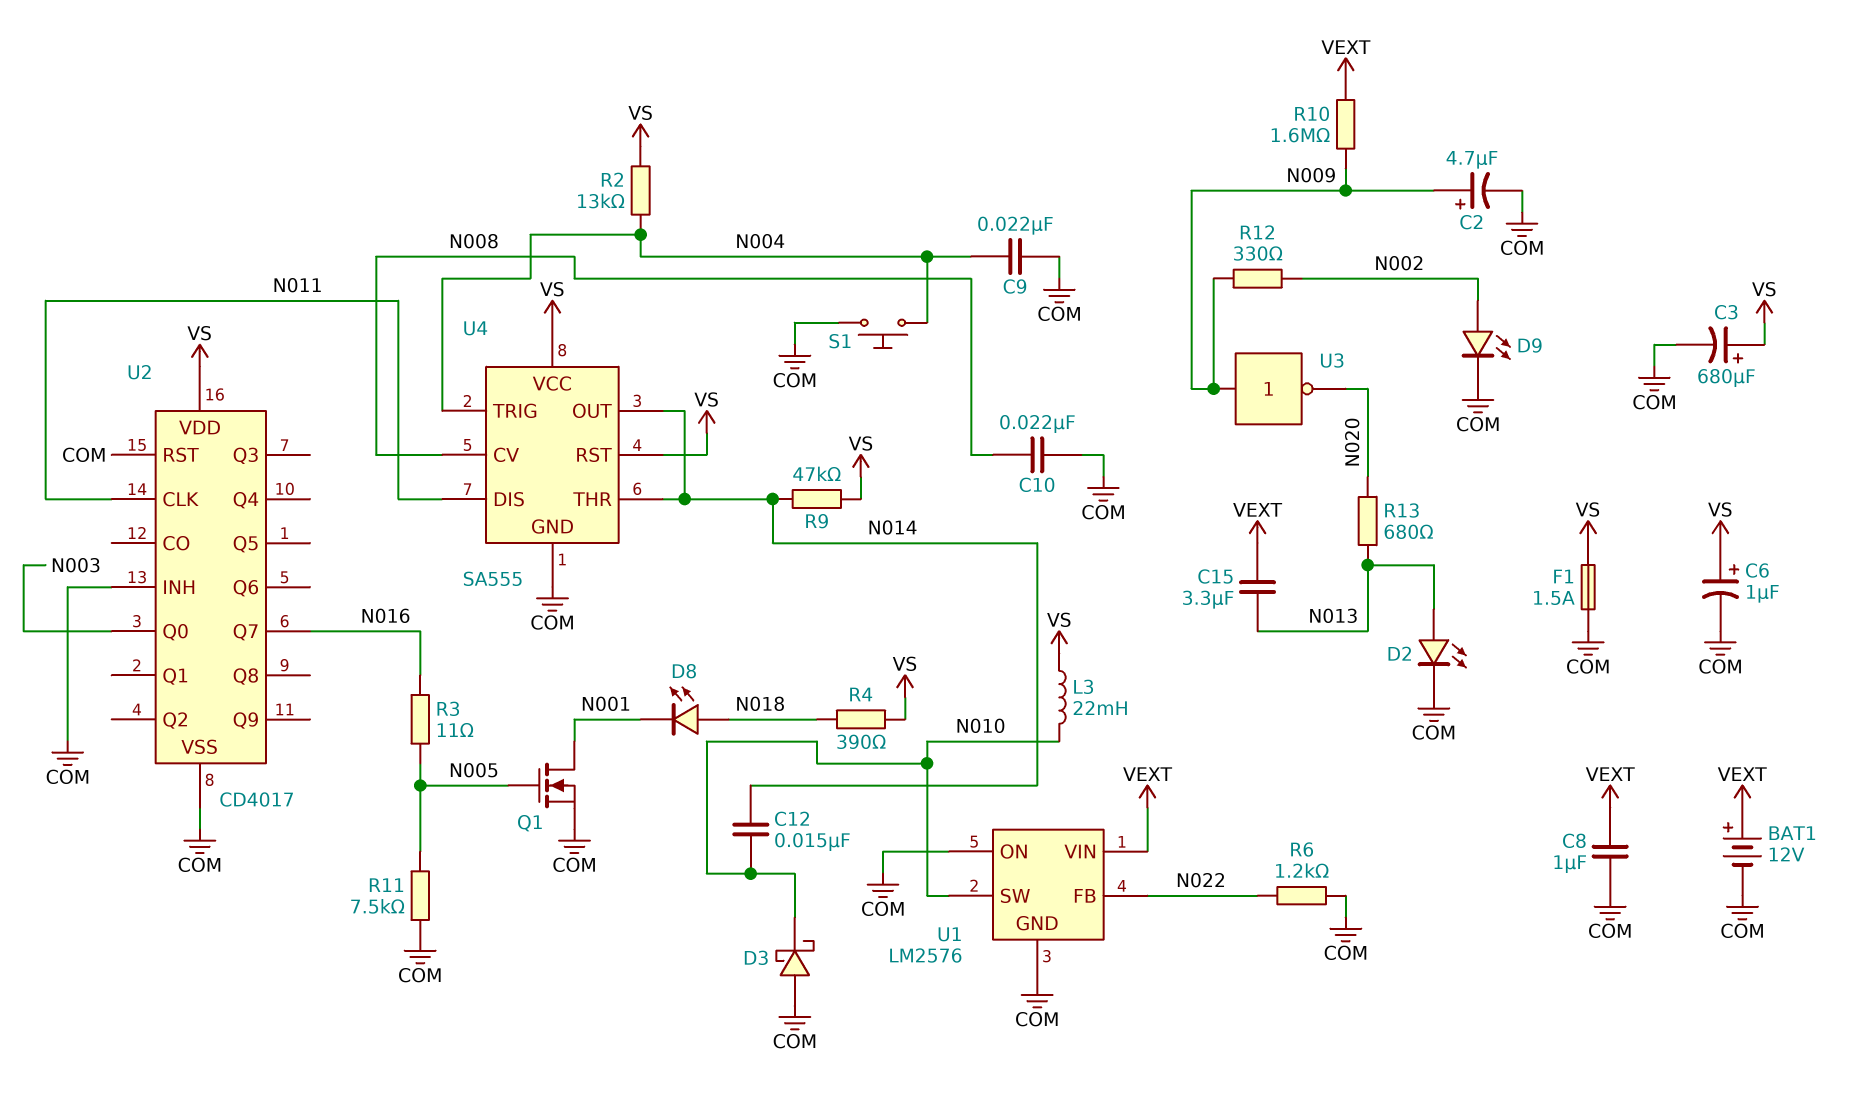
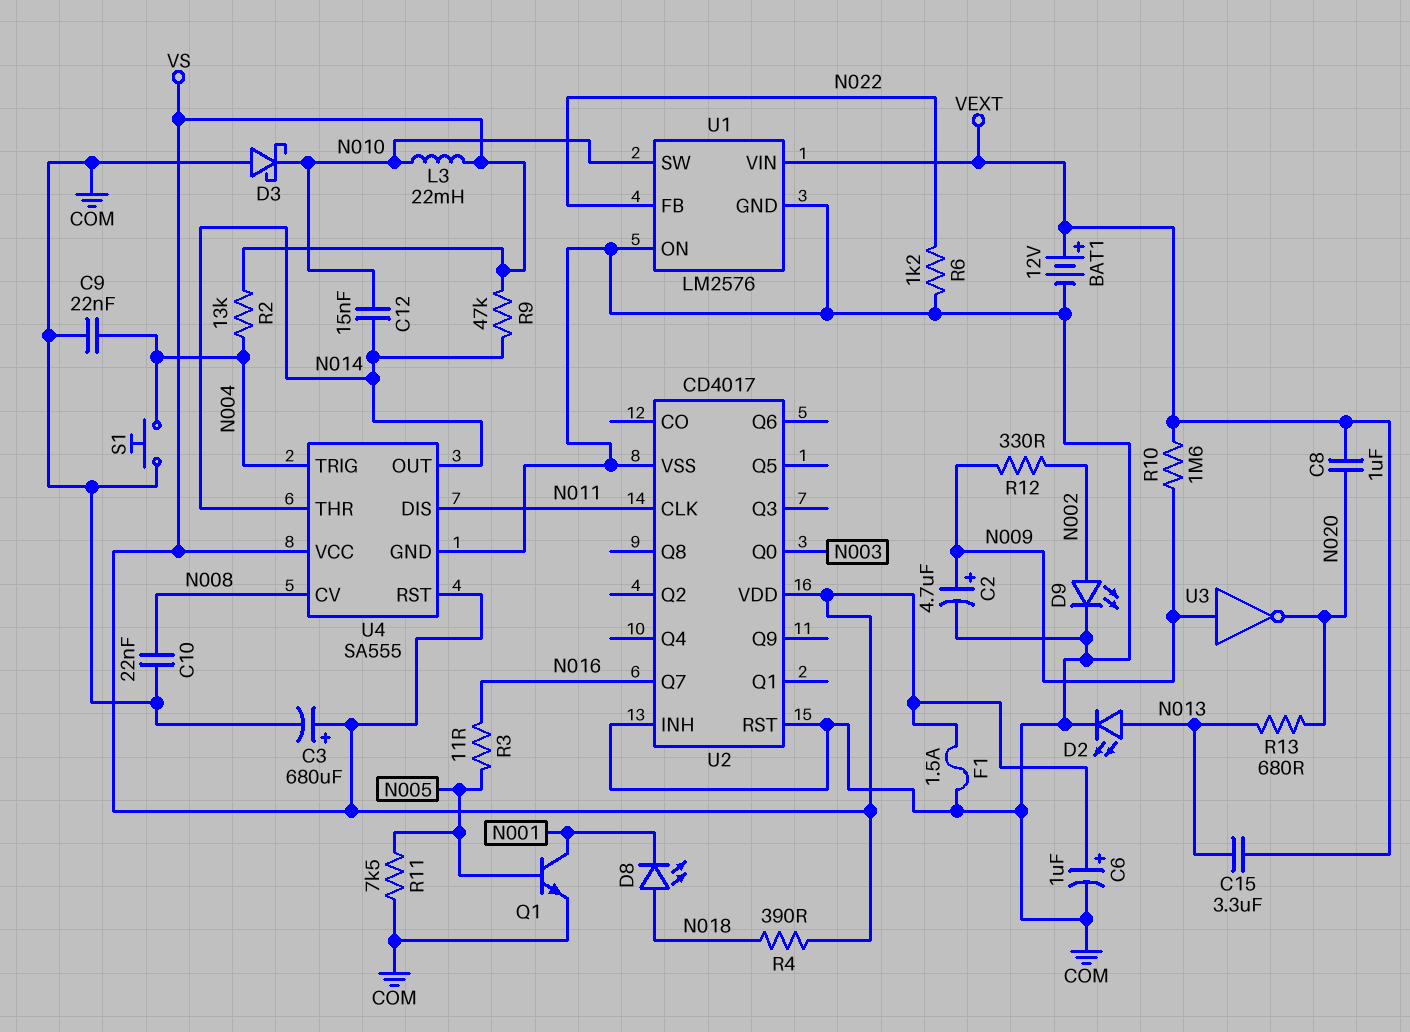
C8: 1uF (COM, VEXT) -> 1uF (N020, VEXT)
Q1: NMOS (G N005, D N001, S COM) -> NPN (B N005, C N001, E COM)

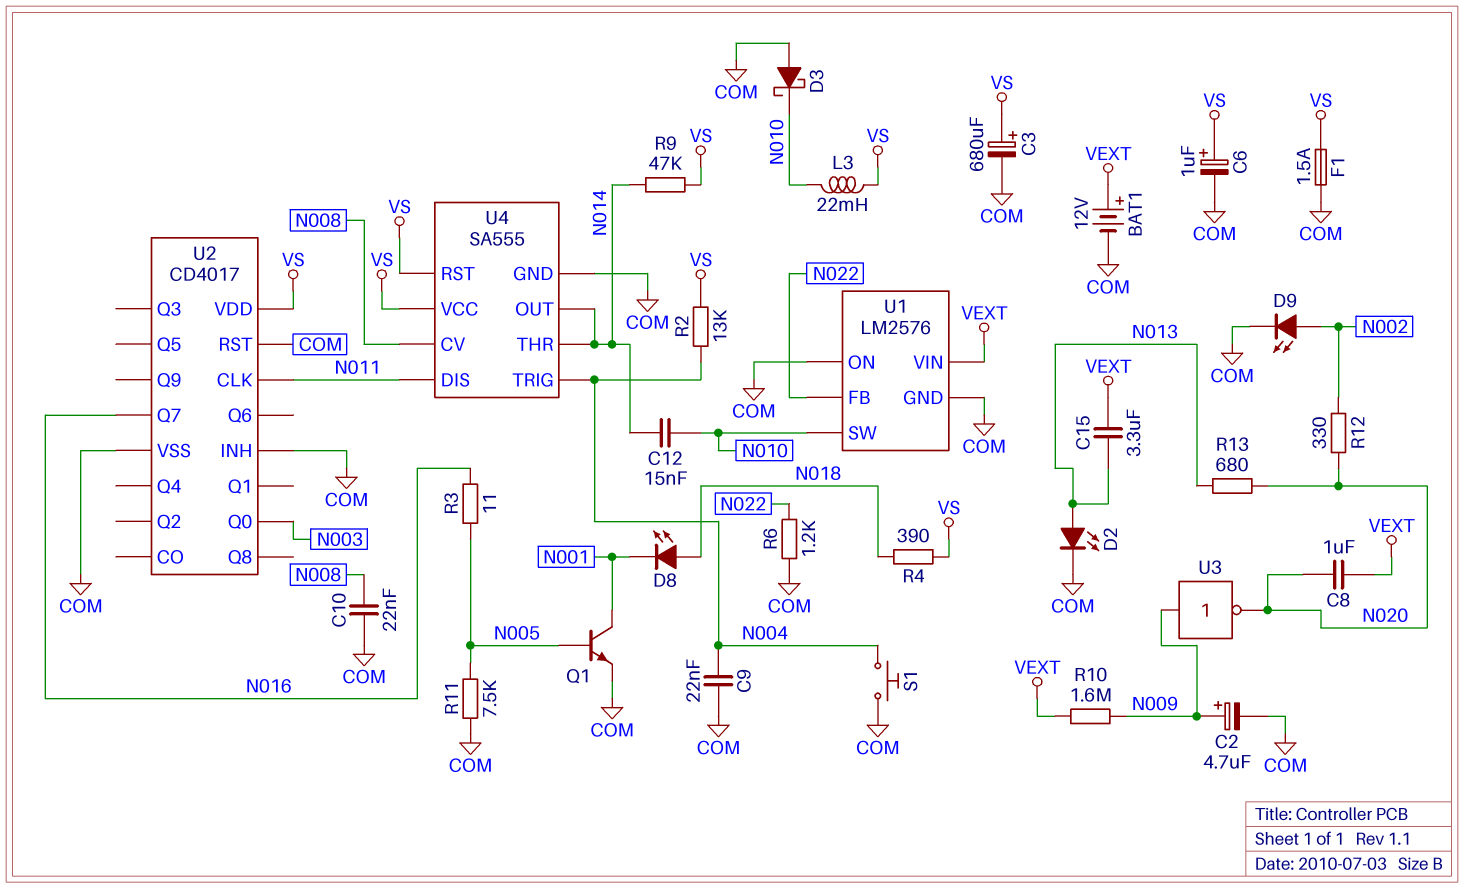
R12: 330 (N002, N009) -> 330 (N002, N020)

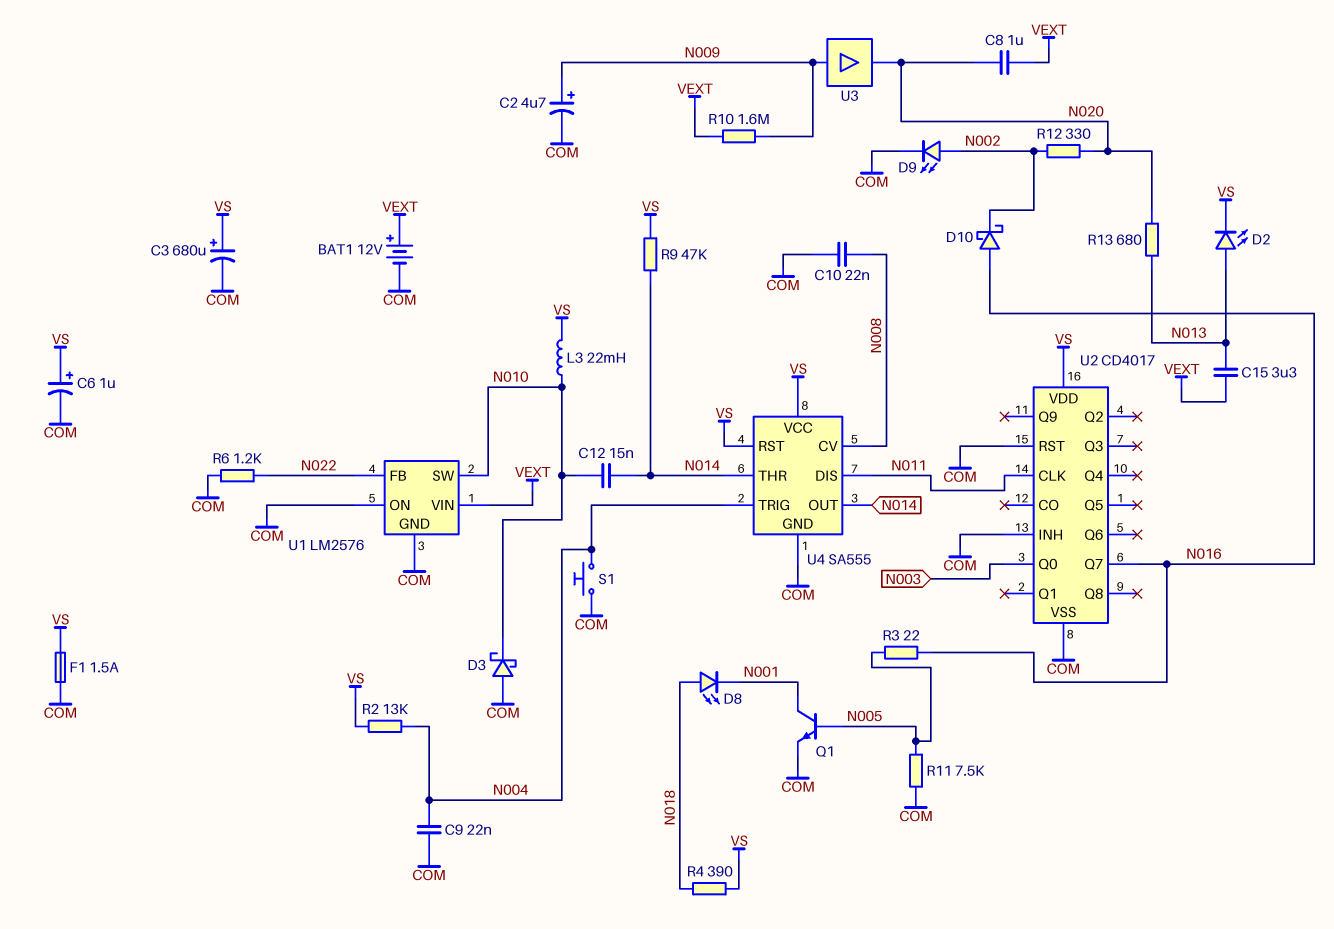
D2: LED (A N013, K COM) -> LED (A N013, K VS)
D10: none -> schottky (A N016, K N002)
R3: 11 (N005, N016) -> 22 (N005, N016)
U3: NOT (in N009, out N020) -> buffer (in N009, out N020)

